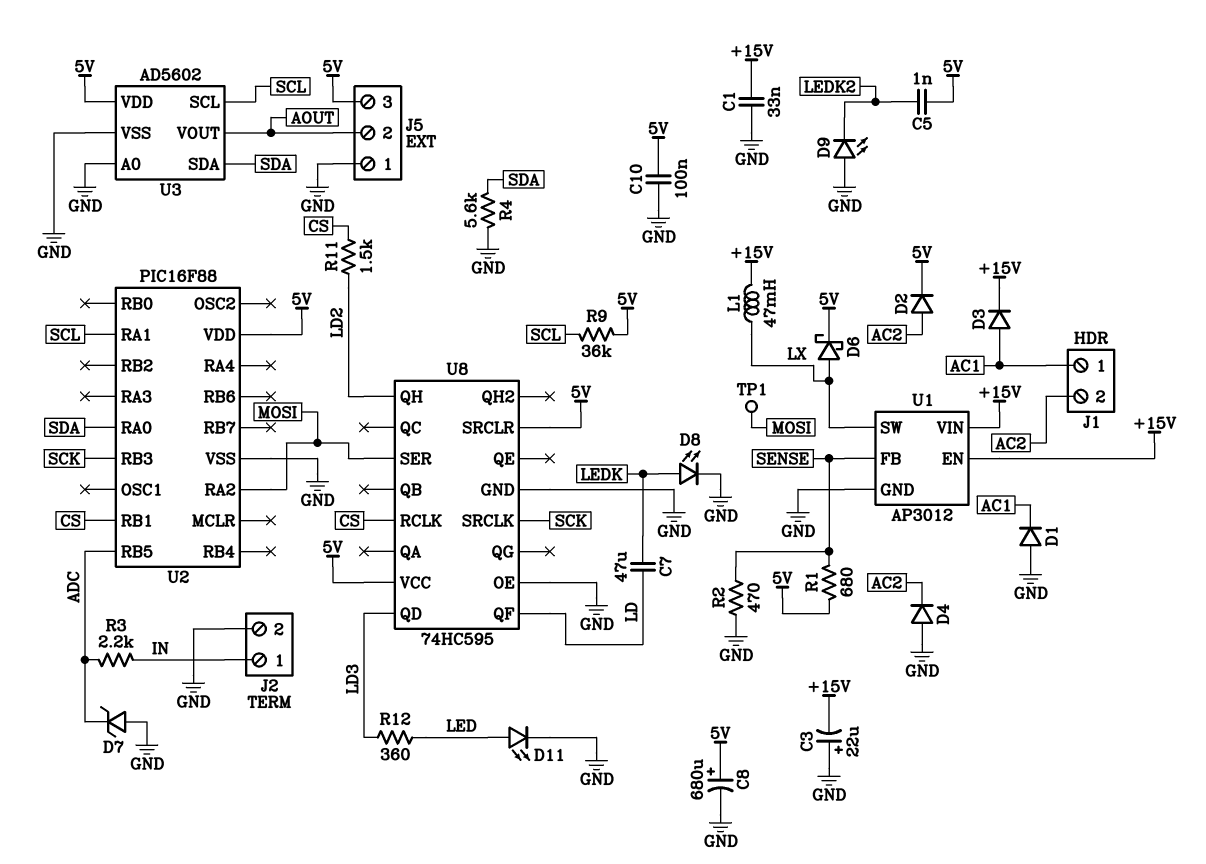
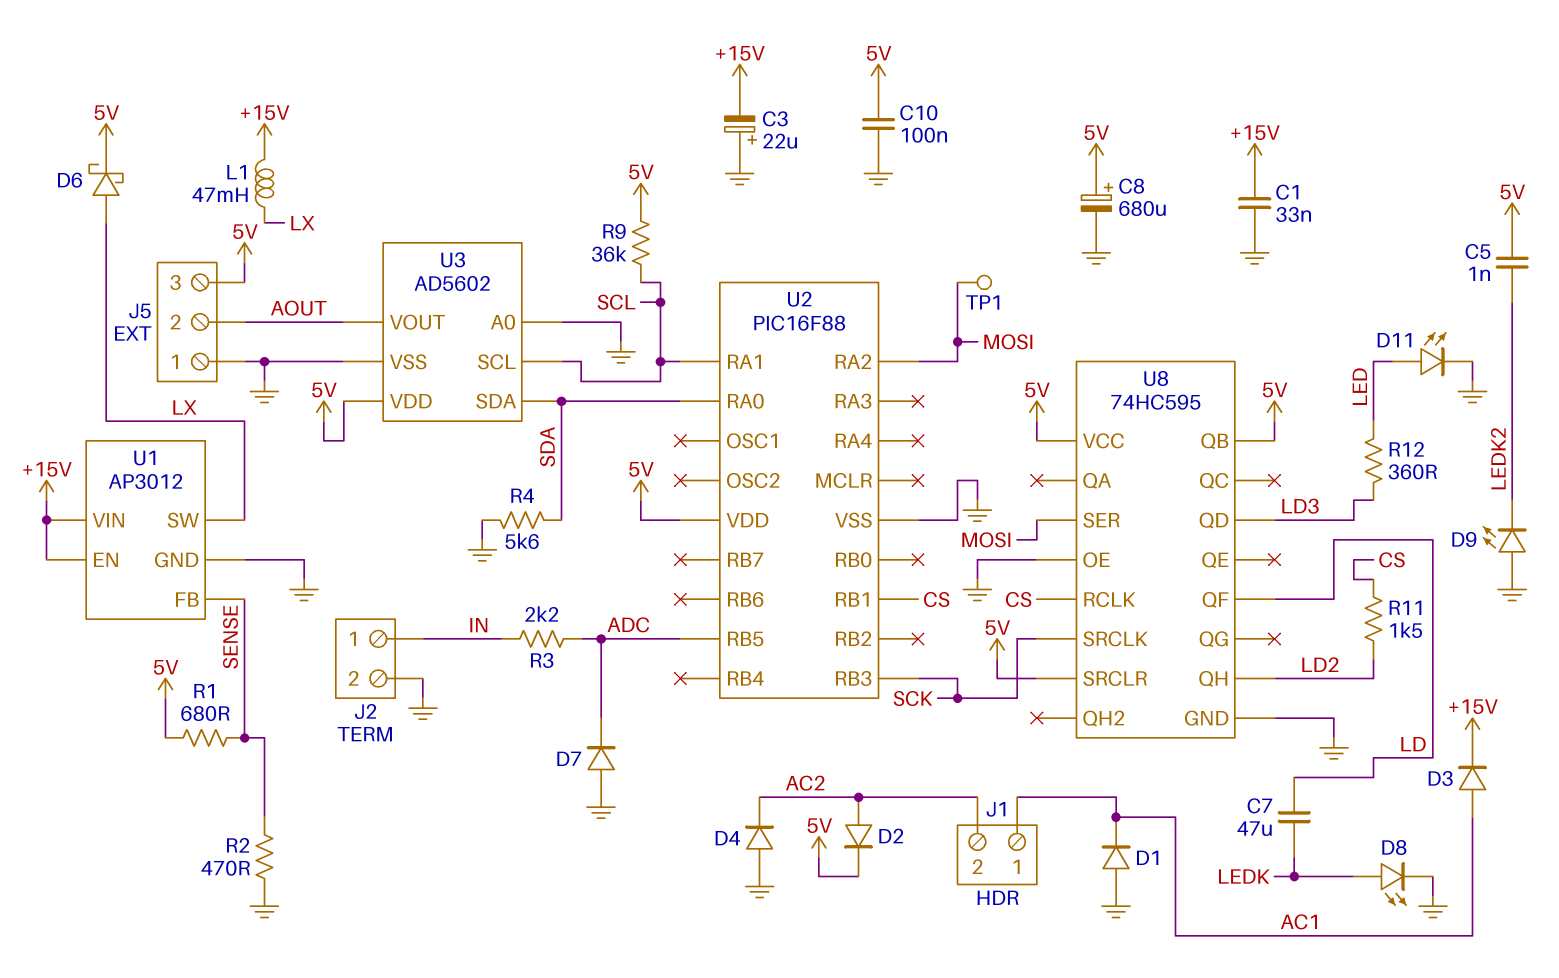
D7: zener (A GND, K ADC) -> diode (A GND, K ADC)
U8 pin QB: none -> 5V

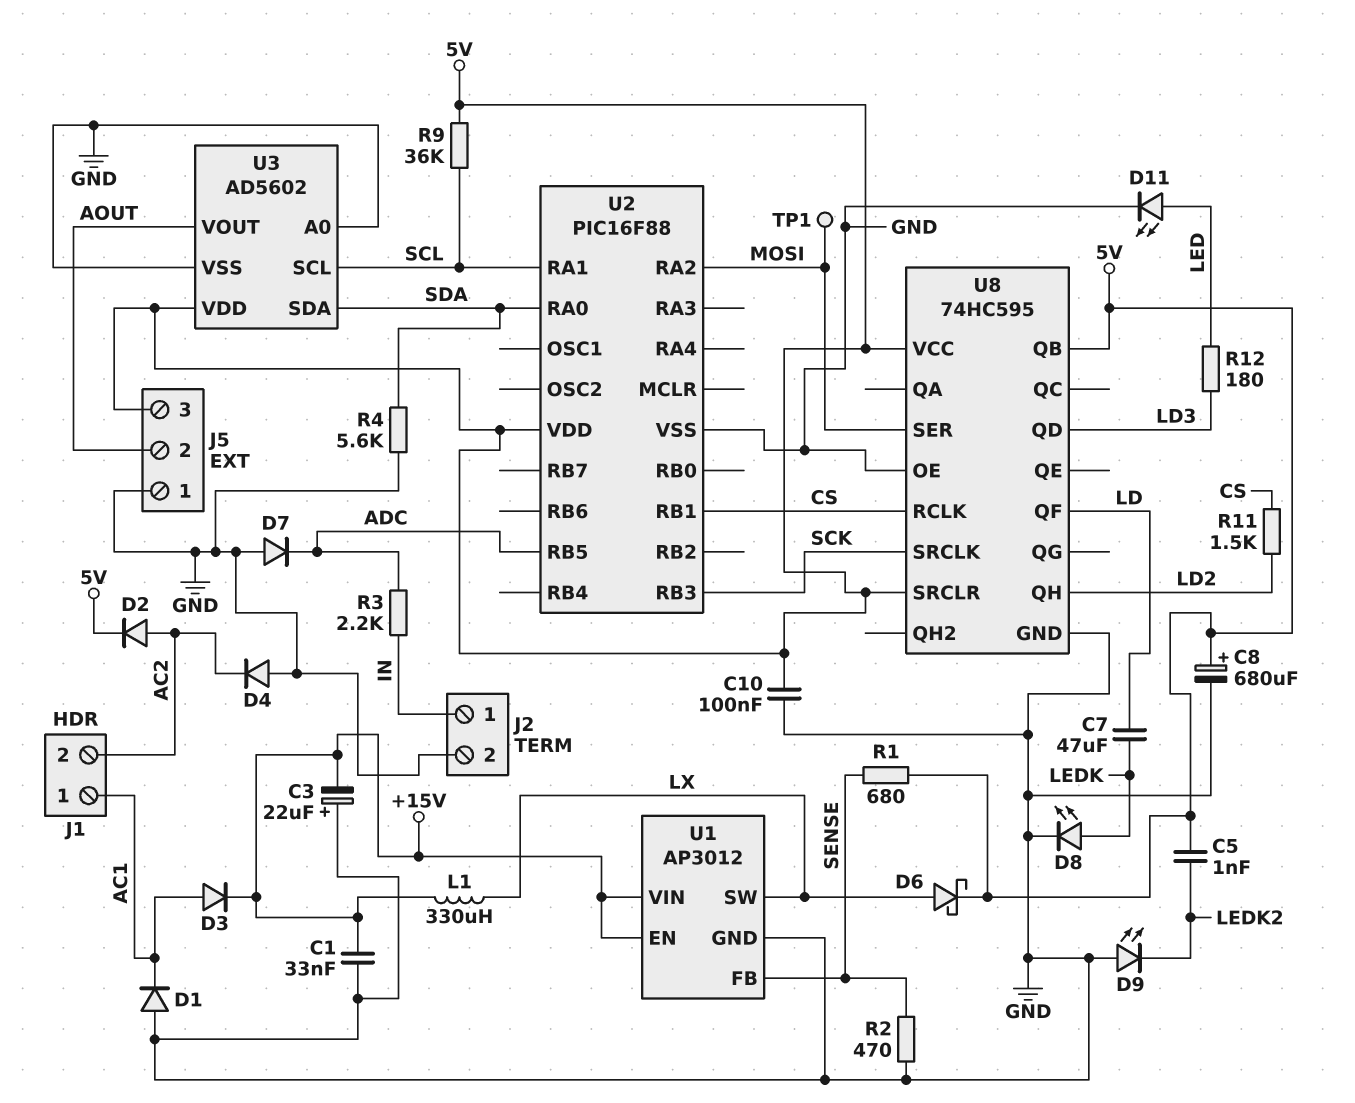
L1: 47mH (+15V, LX) -> 330uH (+15V, LX)
R12: 360 (LD3, LED) -> 180 (LD3, LED)

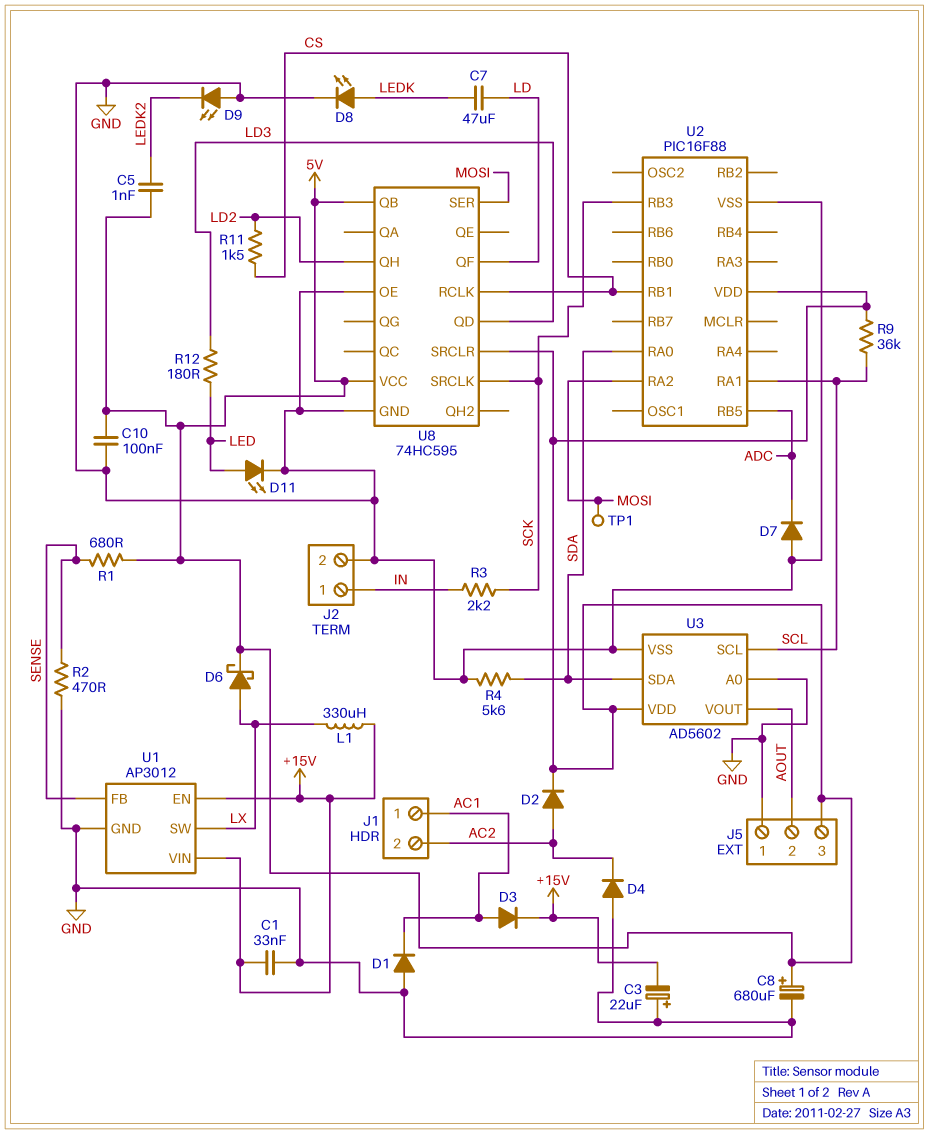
R3: 2.2k (ADC, IN) -> 2.2k (IN, SCK)

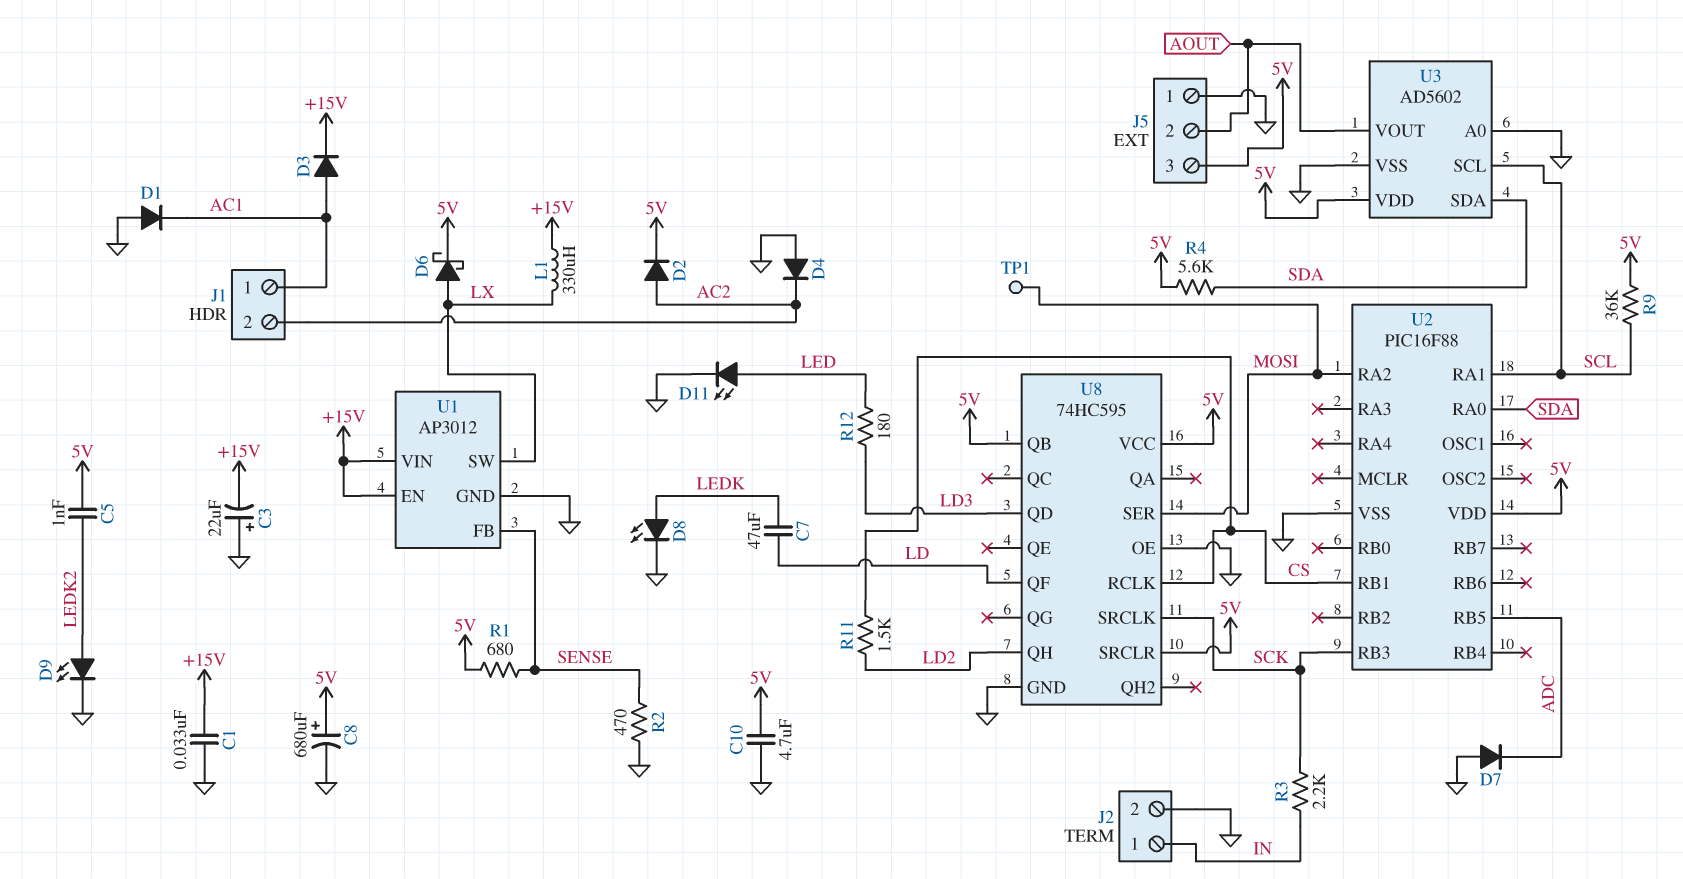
C10: 100nF (5V, GND) -> 4.7uF (5V, GND)
D9: LED (A GND, K LEDK2) -> LED (A LEDK2, K GND)
R4: 5.6k (GND, SDA) -> 5.6k (5V, SDA)

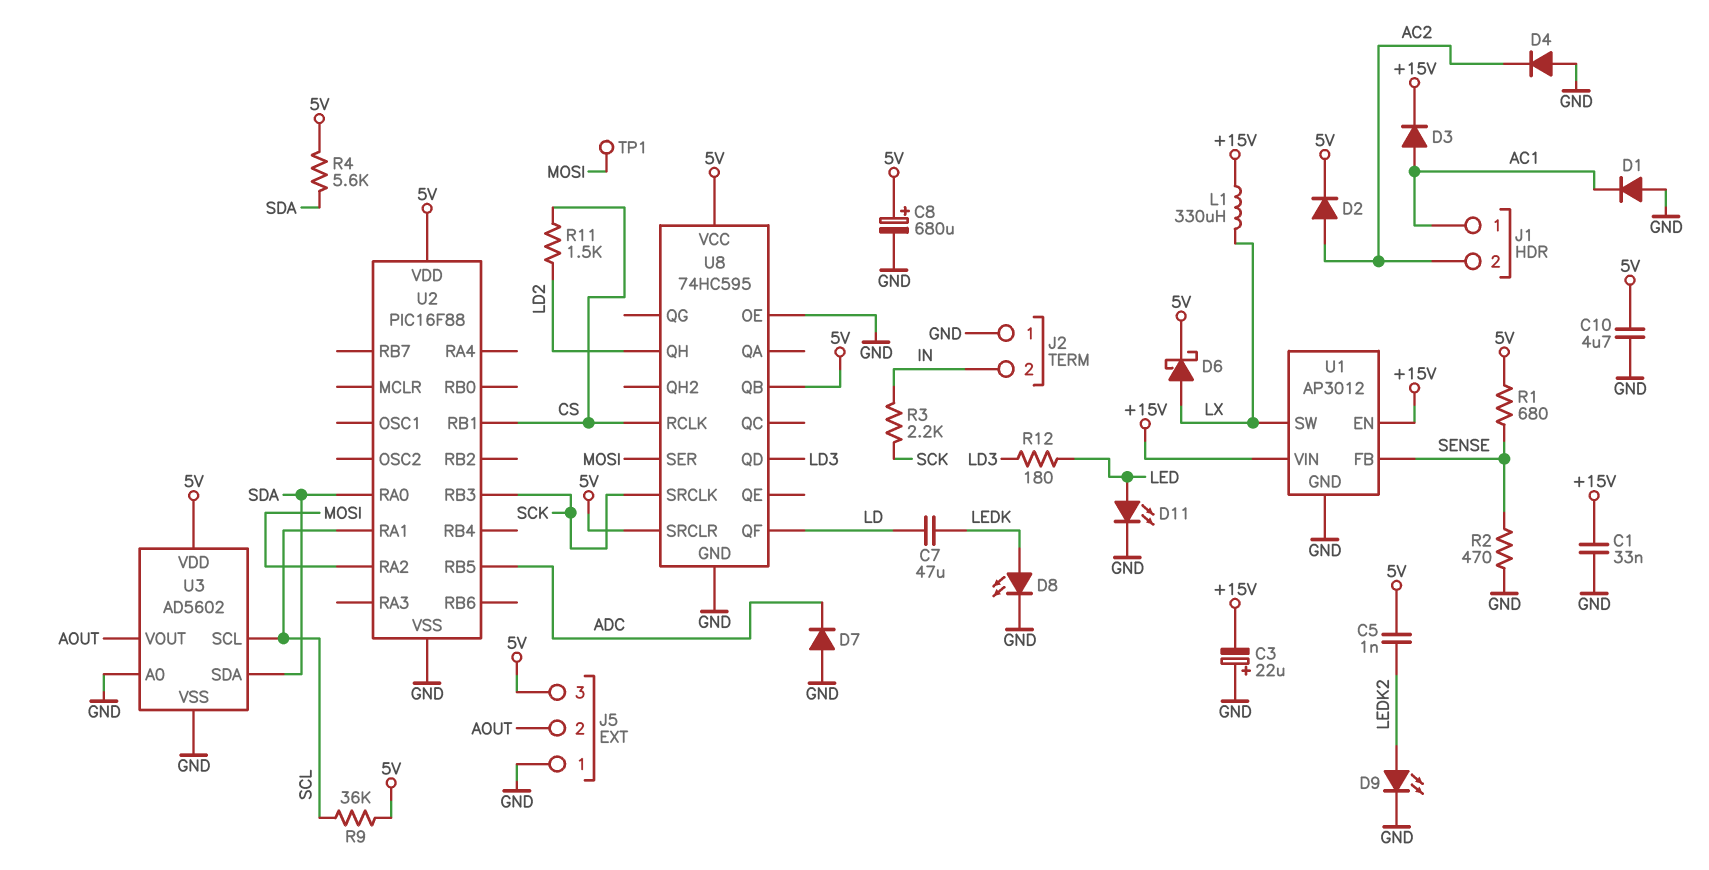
J2 pin 1: IN -> GND
J2 pin 2: GND -> IN

